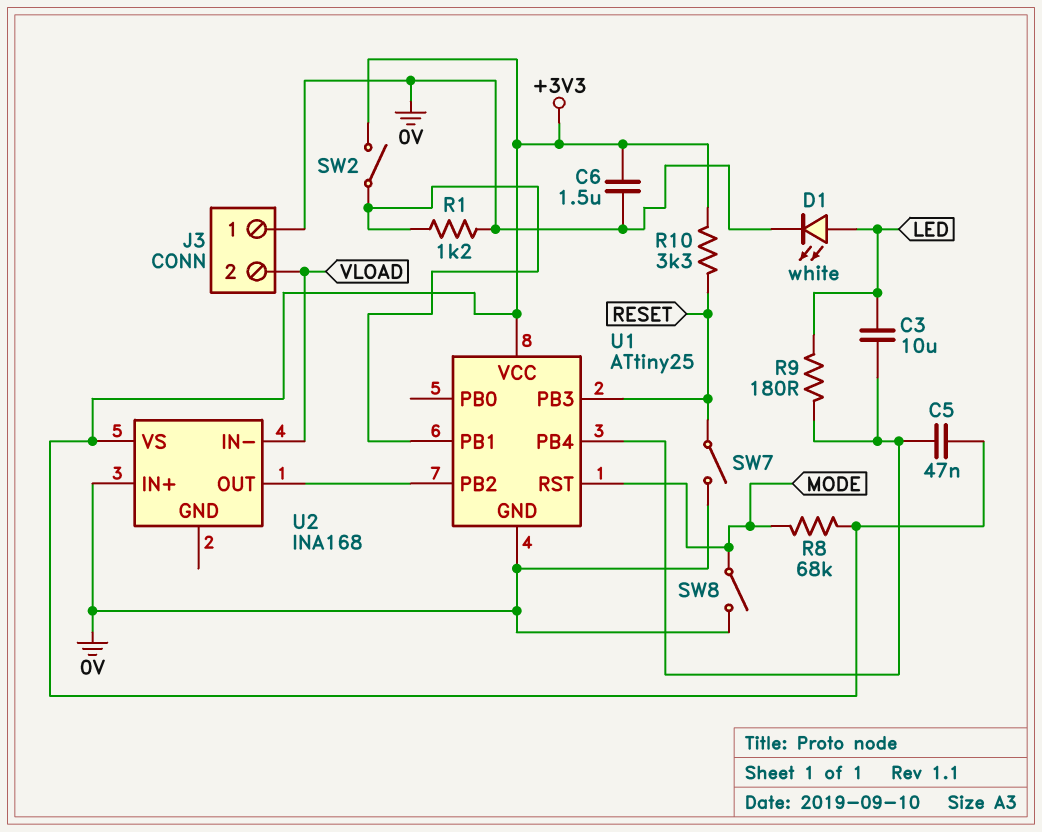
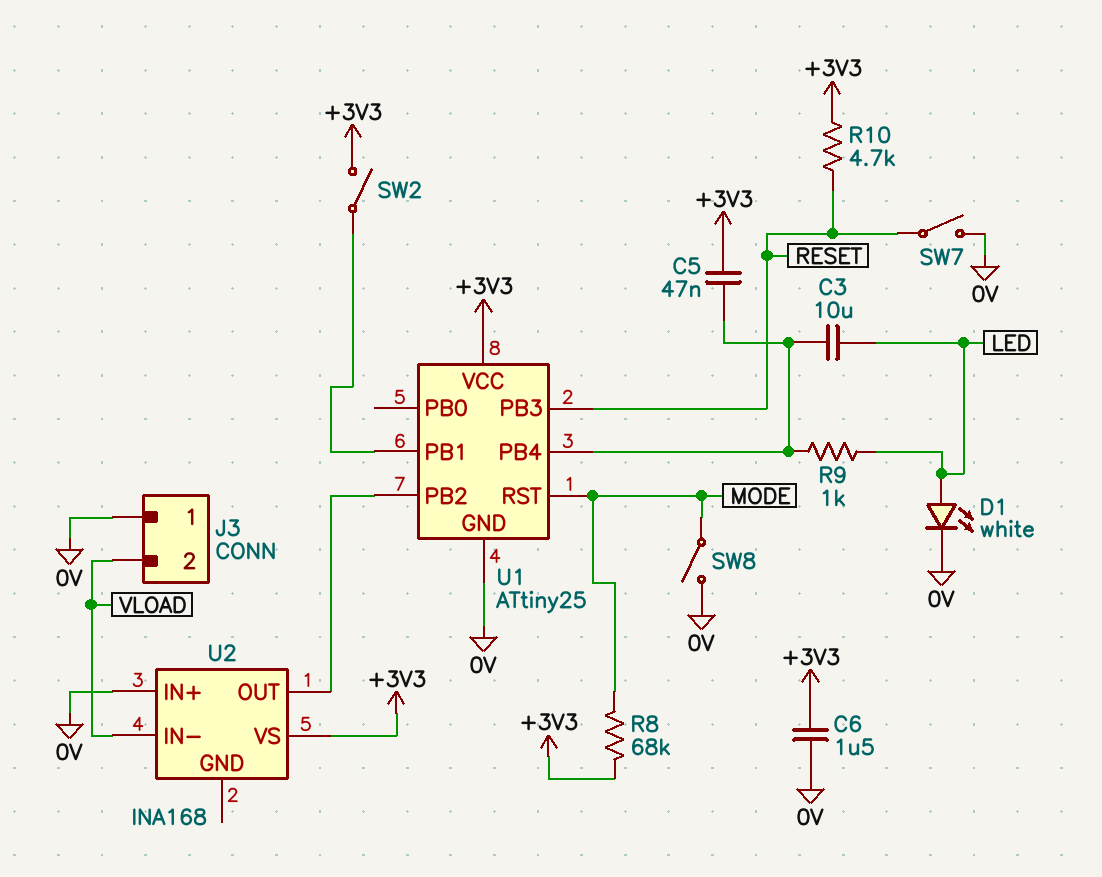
R1: 1.2k (0V, U1/PB1) -> none
R9: 180 (LED, U1/PB4) -> 1k (LED, U1/PB4)
R10: 3.3k (+3V3, RESET) -> 4.7k (+3V3, RESET)

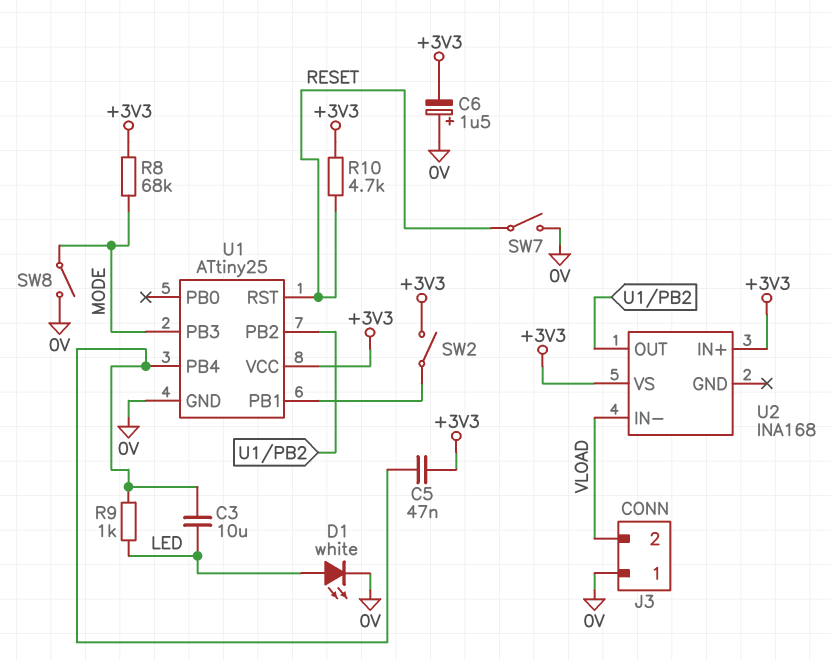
C6: 1.5uF (+3V3, 0V) -> 1.5uF (plus 0V, minus +3V3)
U1 pin PB3: RESET -> MODE
U1 pin RST: MODE -> RESET
U2 pin IN+: 0V -> +3V3

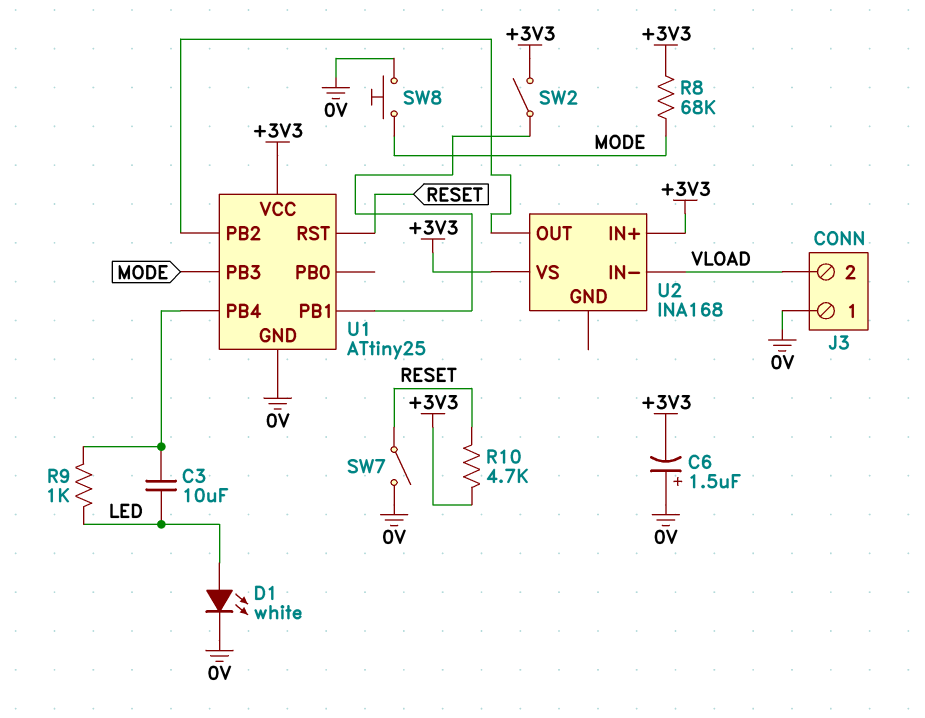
C5: 47nF (+3V3, U1/PB4) -> none
SW8: switch (0V, MODE) -> button (0V, MODE)

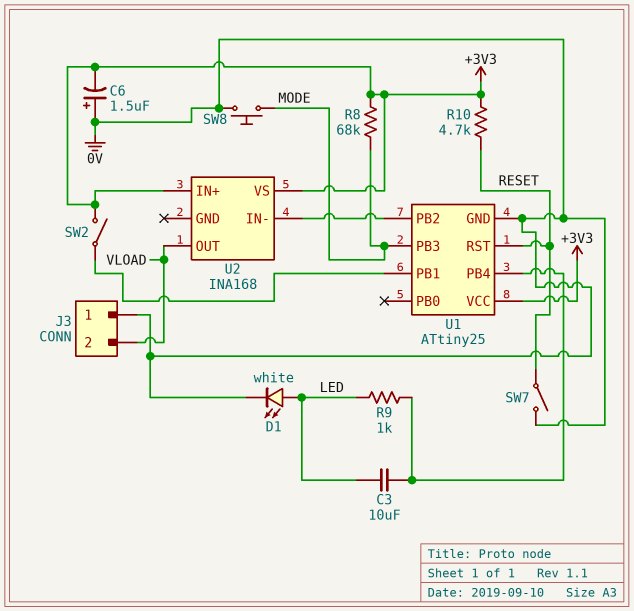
U2 pin IN-: VLOAD -> U1/PB2
U2 pin OUT: U1/PB2 -> VLOAD

